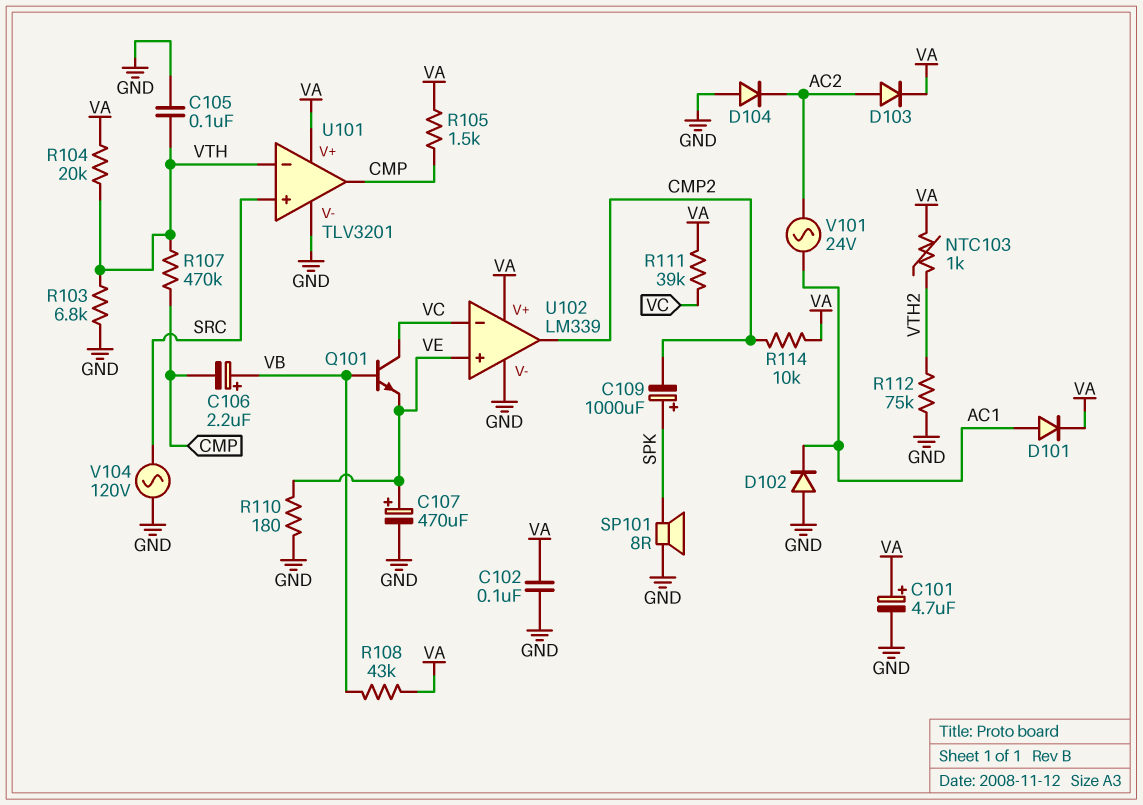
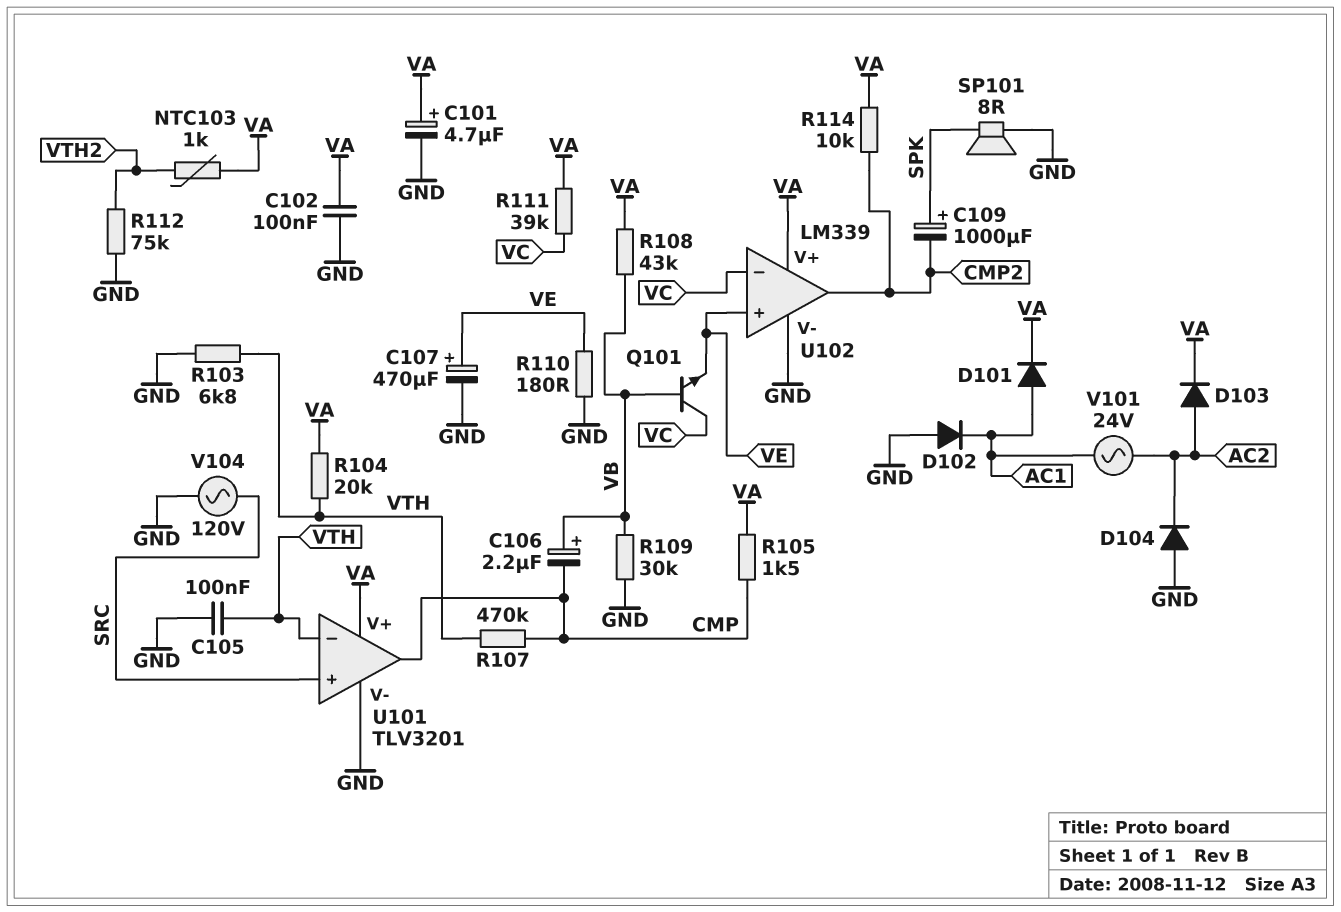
R109: none -> 30k (GND, VB)

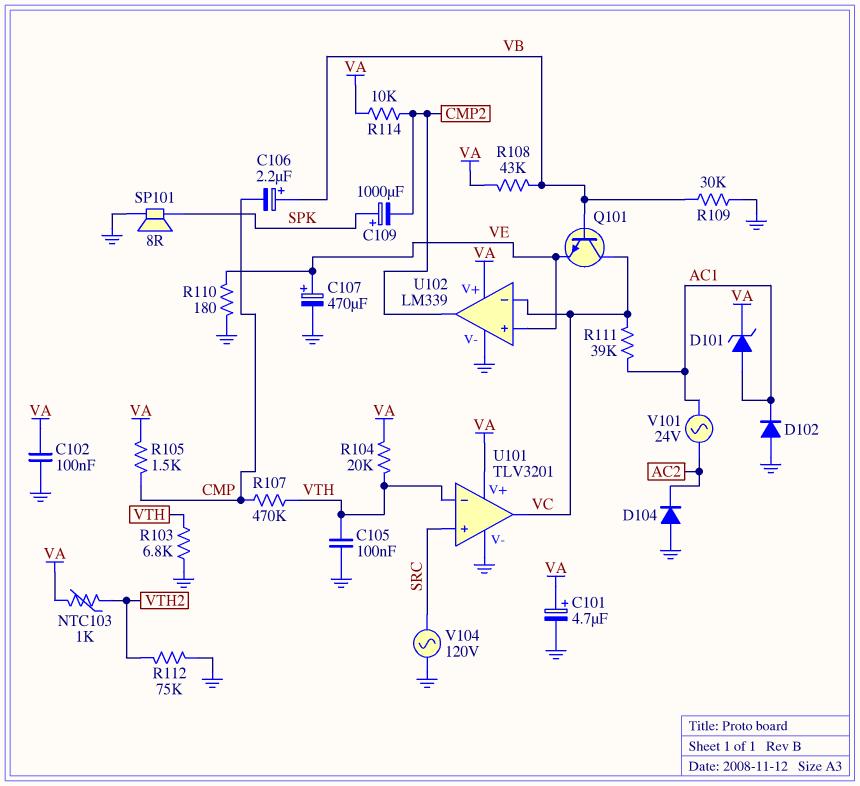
D101: diode (A AC1, K VA) -> zener (A AC1, K VA)
D103: diode (A AC2, K VA) -> none
R111: 39k (VA, VC) -> 39k (AC1, VC)
U101 pin out: CMP -> VC

